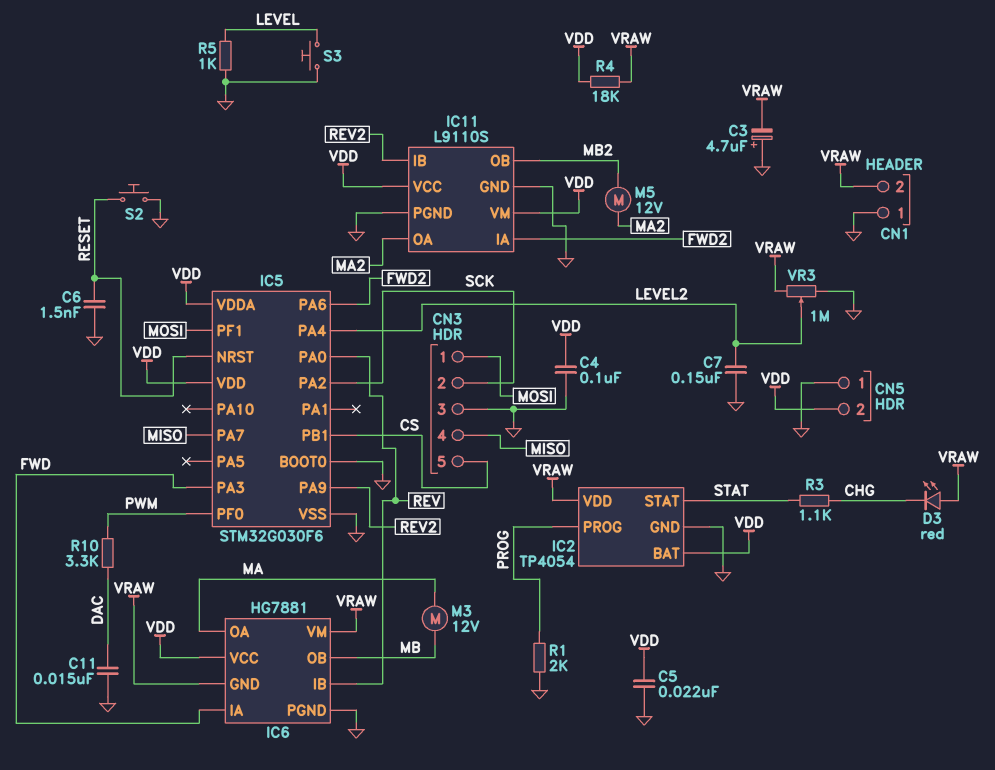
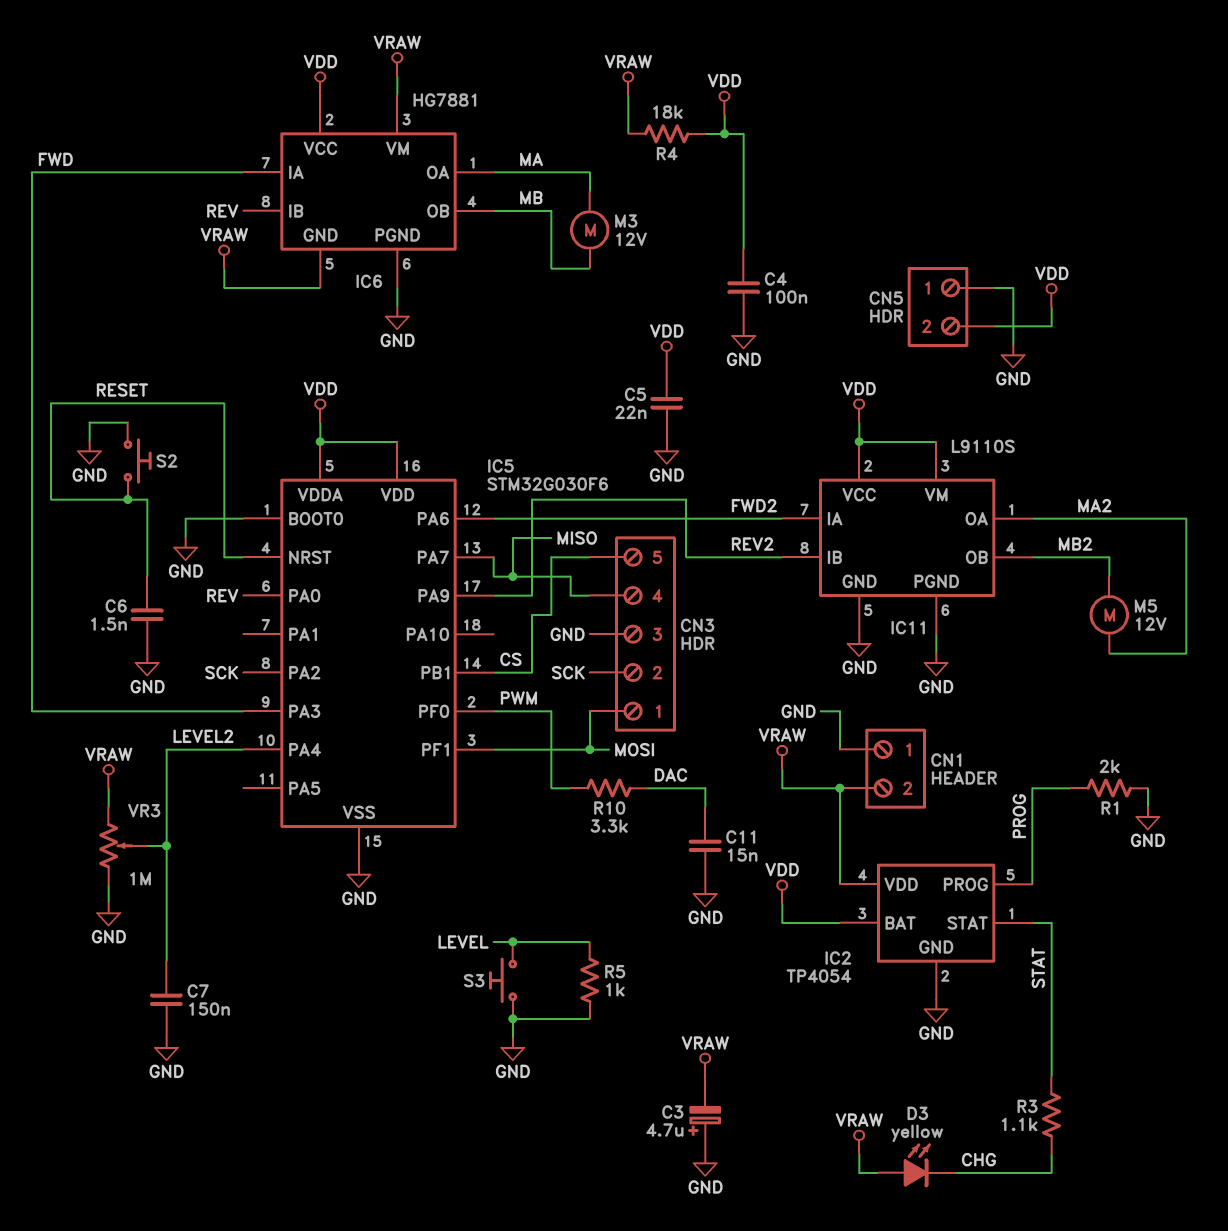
D3: LED red (A VRAW, K CHG) -> LED yellow (A VRAW, K CHG)

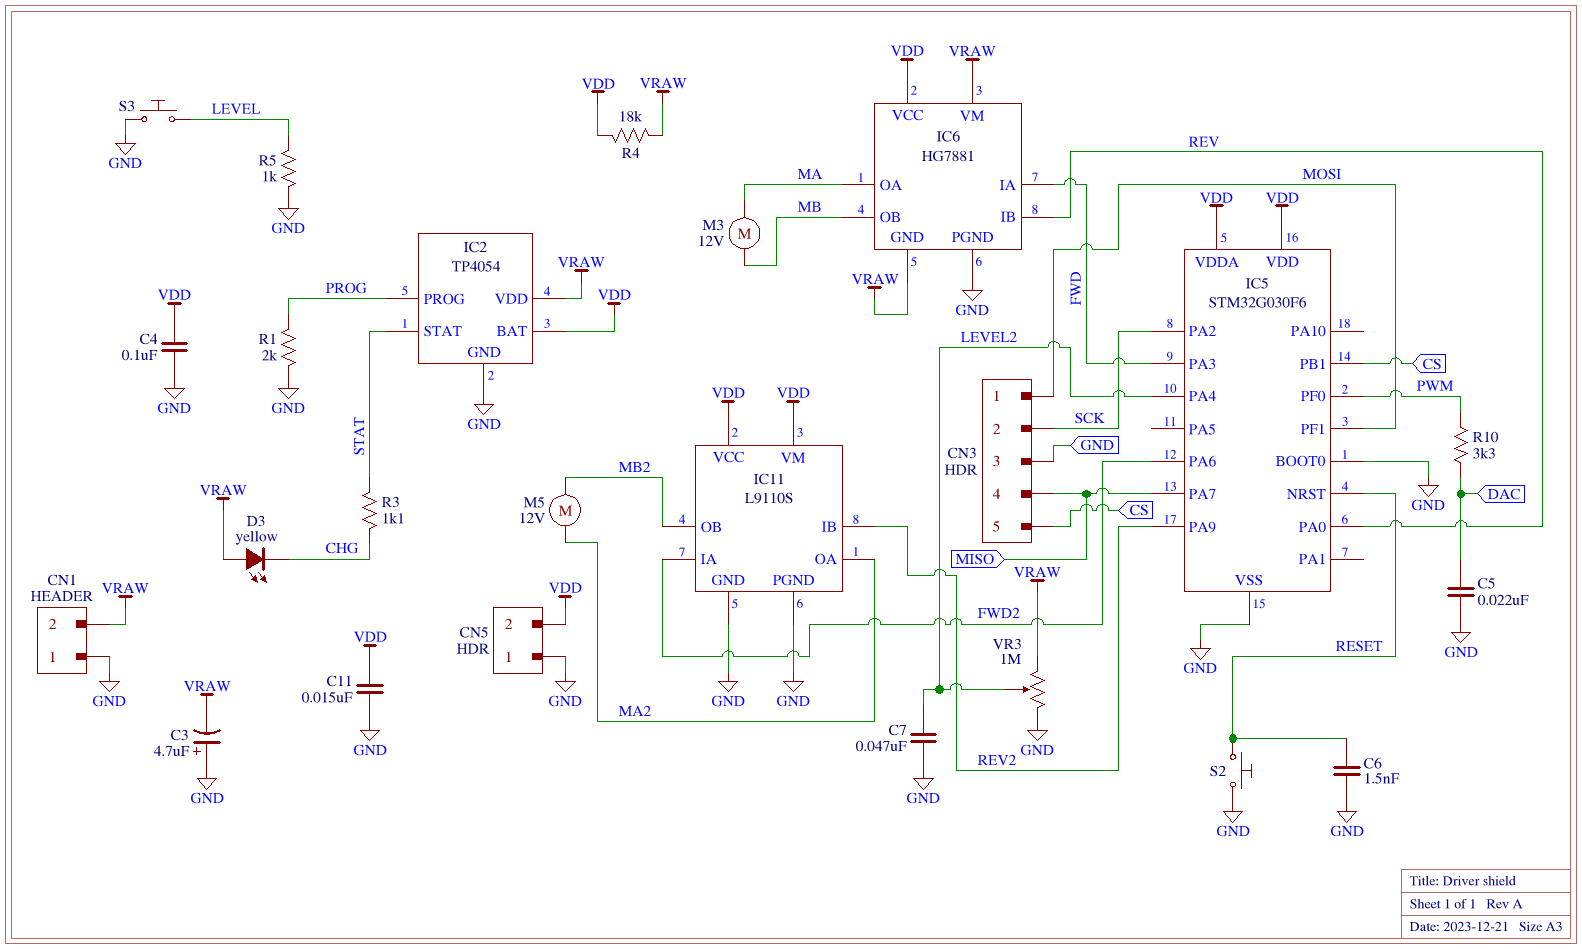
C5: 22nF (GND, VDD) -> 22nF (DAC, GND)
C7: 150nF (GND, LEVEL2) -> 47nF (GND, LEVEL2)
C11: 15nF (DAC, GND) -> 15nF (GND, VDD)

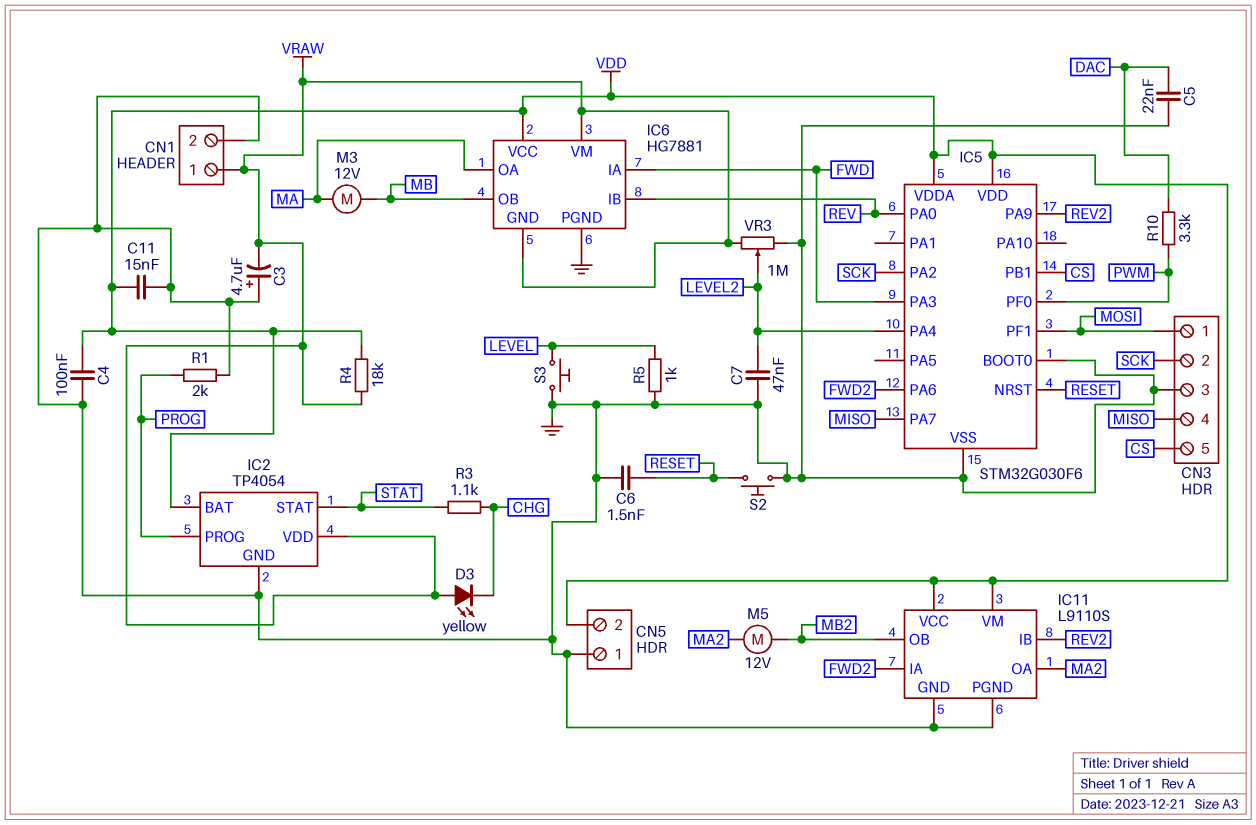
CN1 pin 1: GND -> VRAW
CN1 pin 2: VRAW -> GND

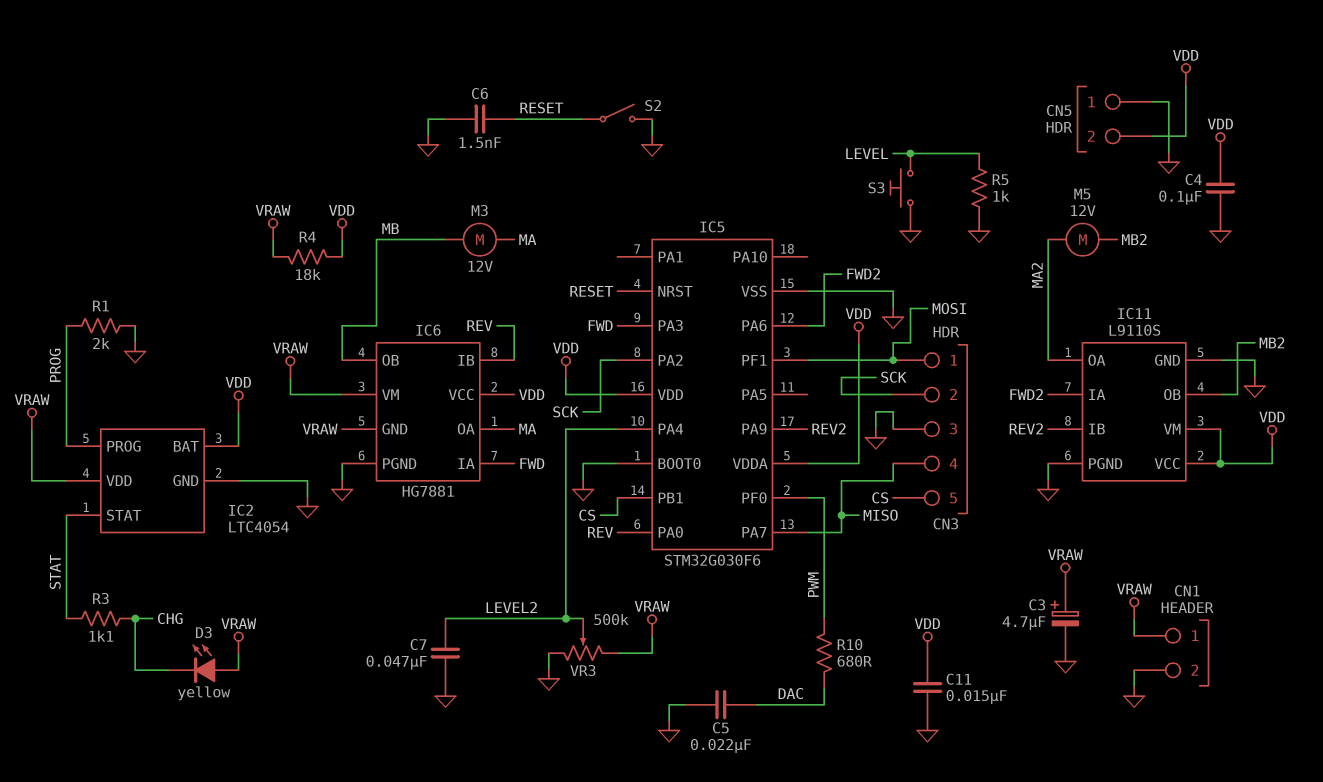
C3: 4.7uF (plus GND, minus VRAW) -> 4.7uF (plus VRAW, minus GND)
IC2: TP4054 -> LTC4054
R10: 3.3k (DAC, PWM) -> 680 (DAC, PWM)
S2: button (GND, RESET) -> switch (GND, RESET)
VR3: 1M (GND, VRAW, wiper LEVEL2) -> 500k (GND, VRAW, wiper LEVEL2)

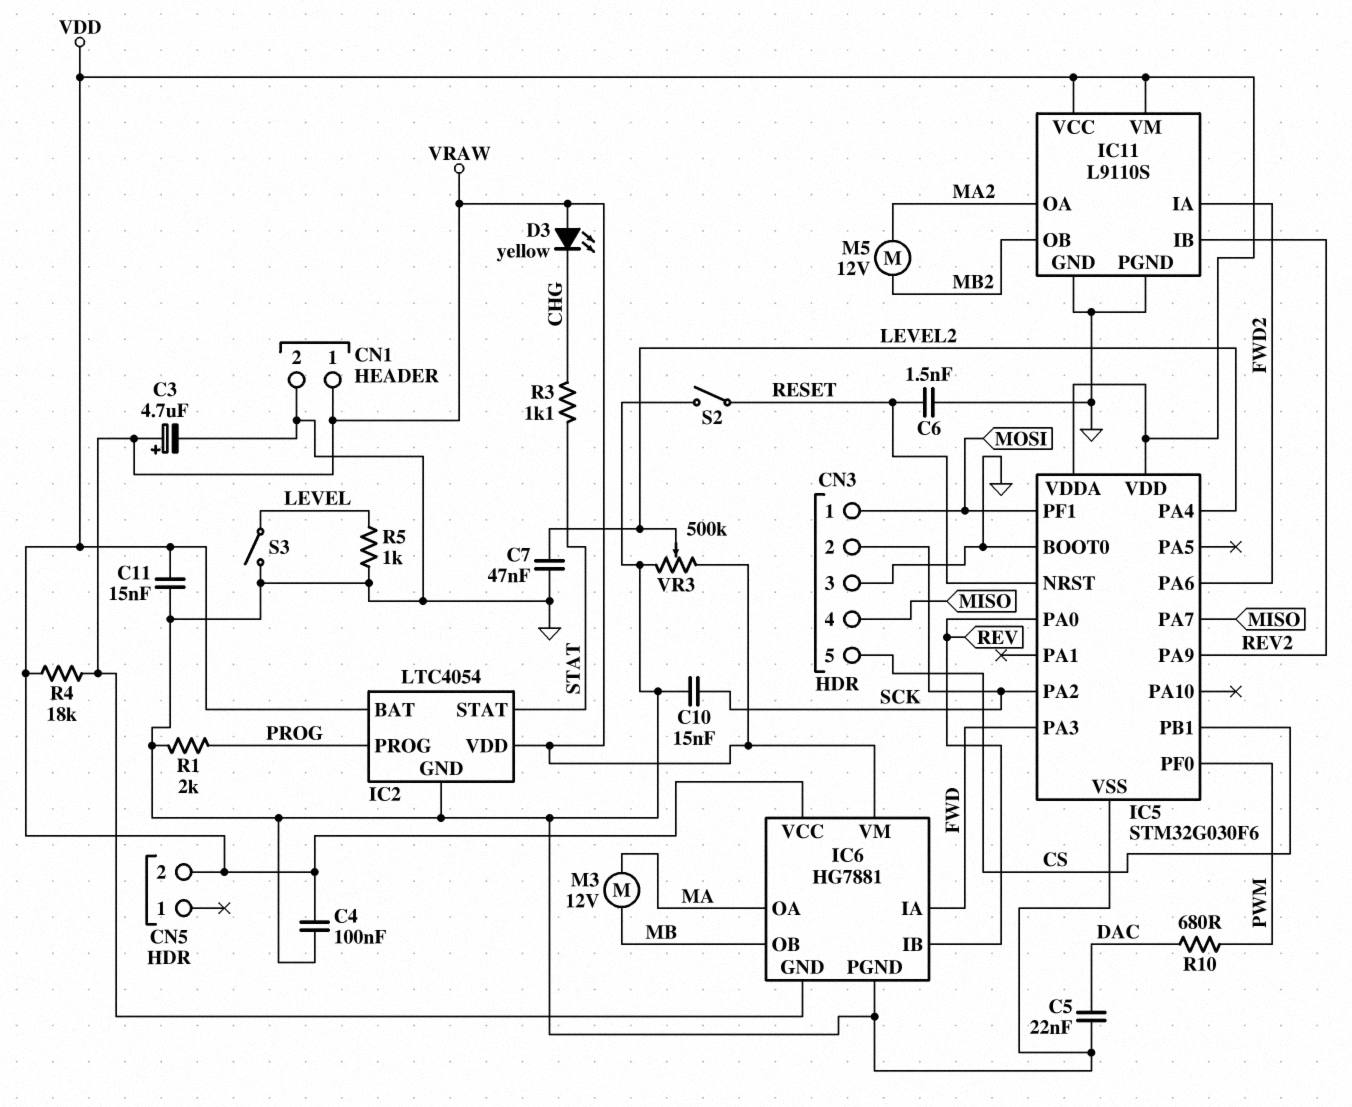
C10: none -> 15nF (GND, SCK)
CN5 pin 1: GND -> none
S3: button (GND, LEVEL) -> switch (GND, LEVEL)

